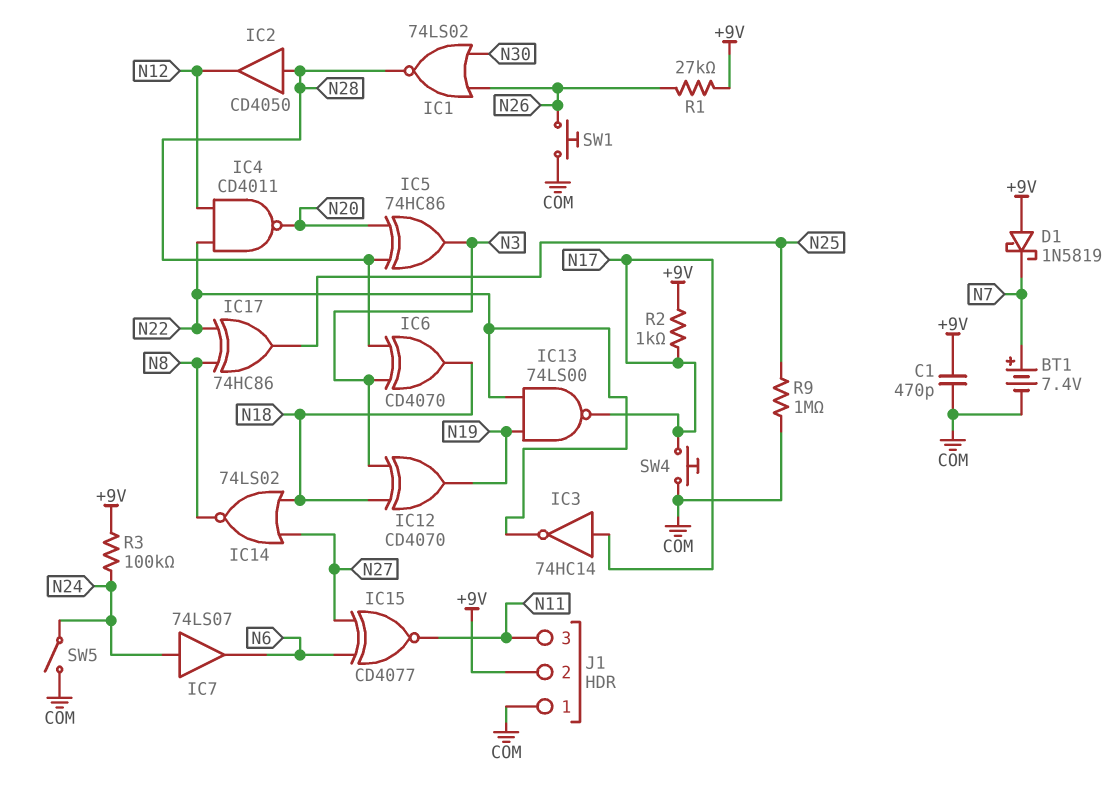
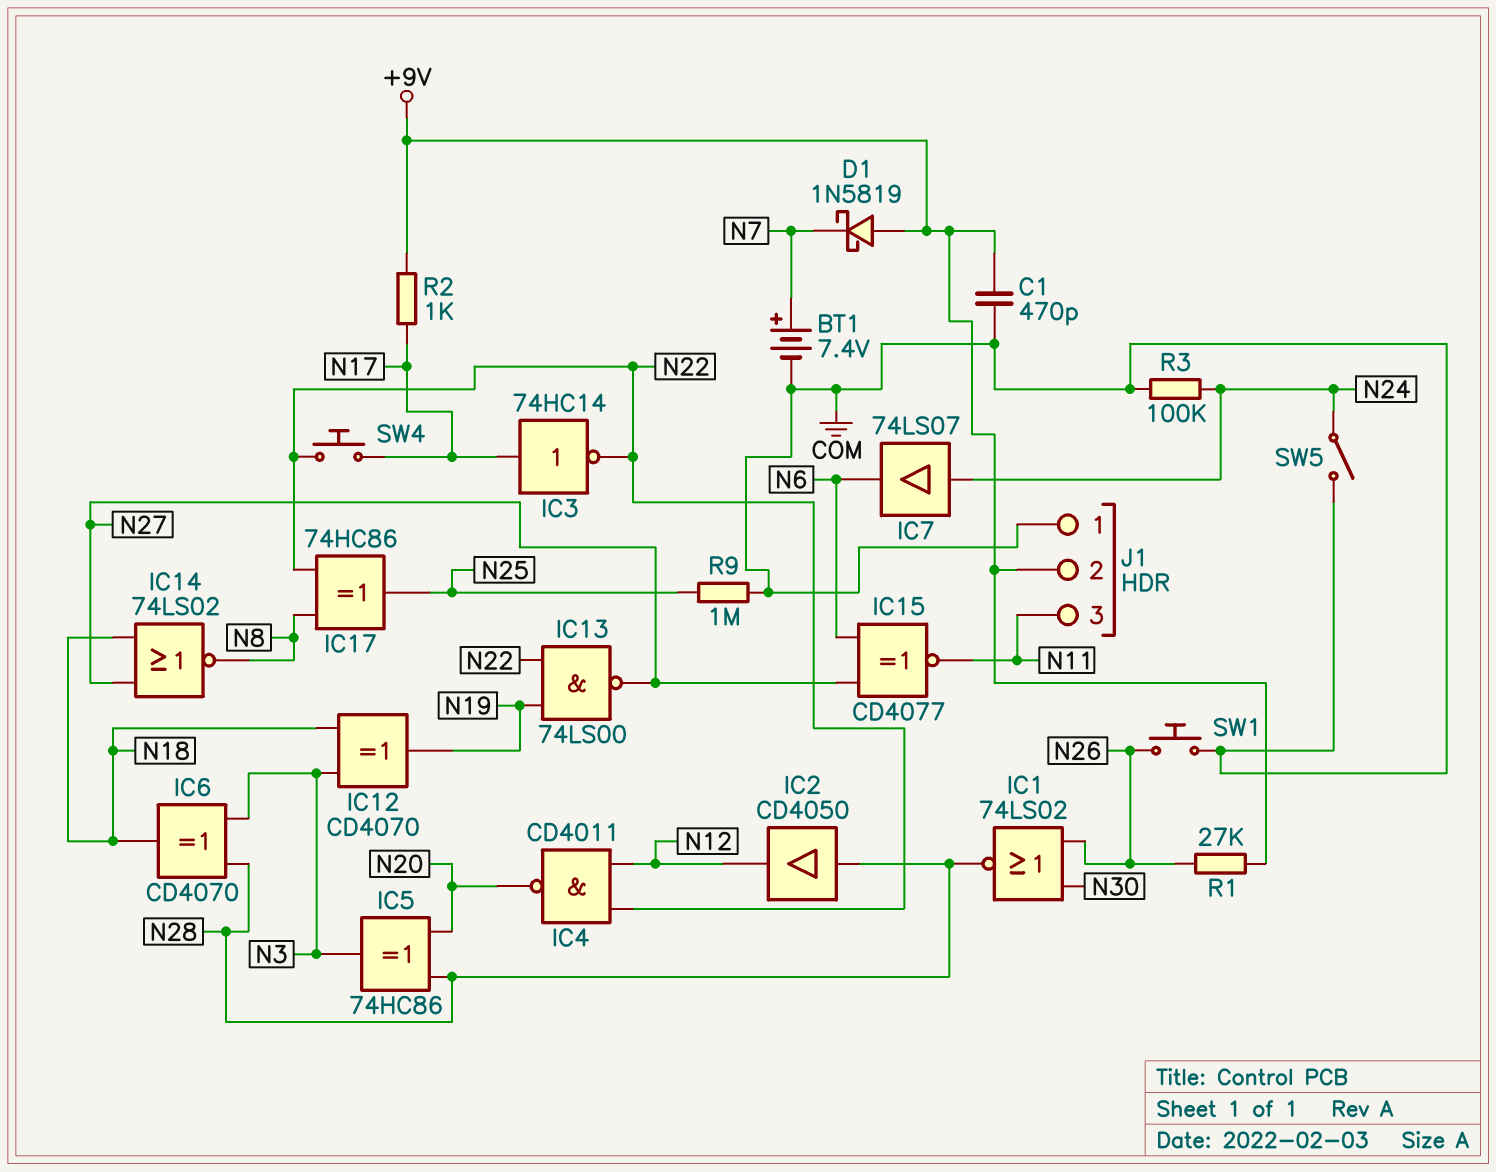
IC13: NAND 74LS00 (in N19, in N22, out N17) -> NAND 74LS00 (in N19, in N22, out N27)
R3: 100k (+9V, N24) -> 100k (COM, N24)
SW4: button (COM, N17) -> button (N17, N22)

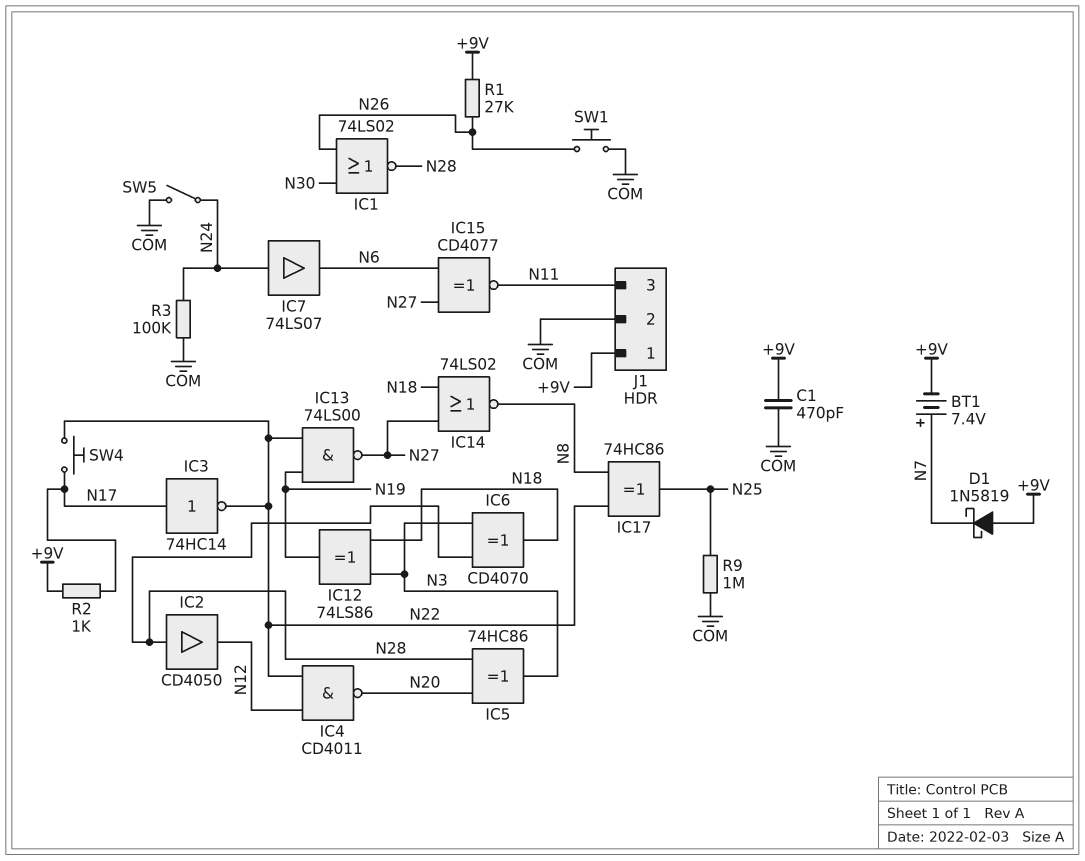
BT1: 7.4V (plus N7, minus COM) -> 7.4V (plus N7, minus +9V)
IC12: XOR CD4070 (in N3, in N18, out N19) -> XOR 74LS86 (in N3, in N18, out N19)
J1 pin 1: COM -> +9V
J1 pin 2: +9V -> COM

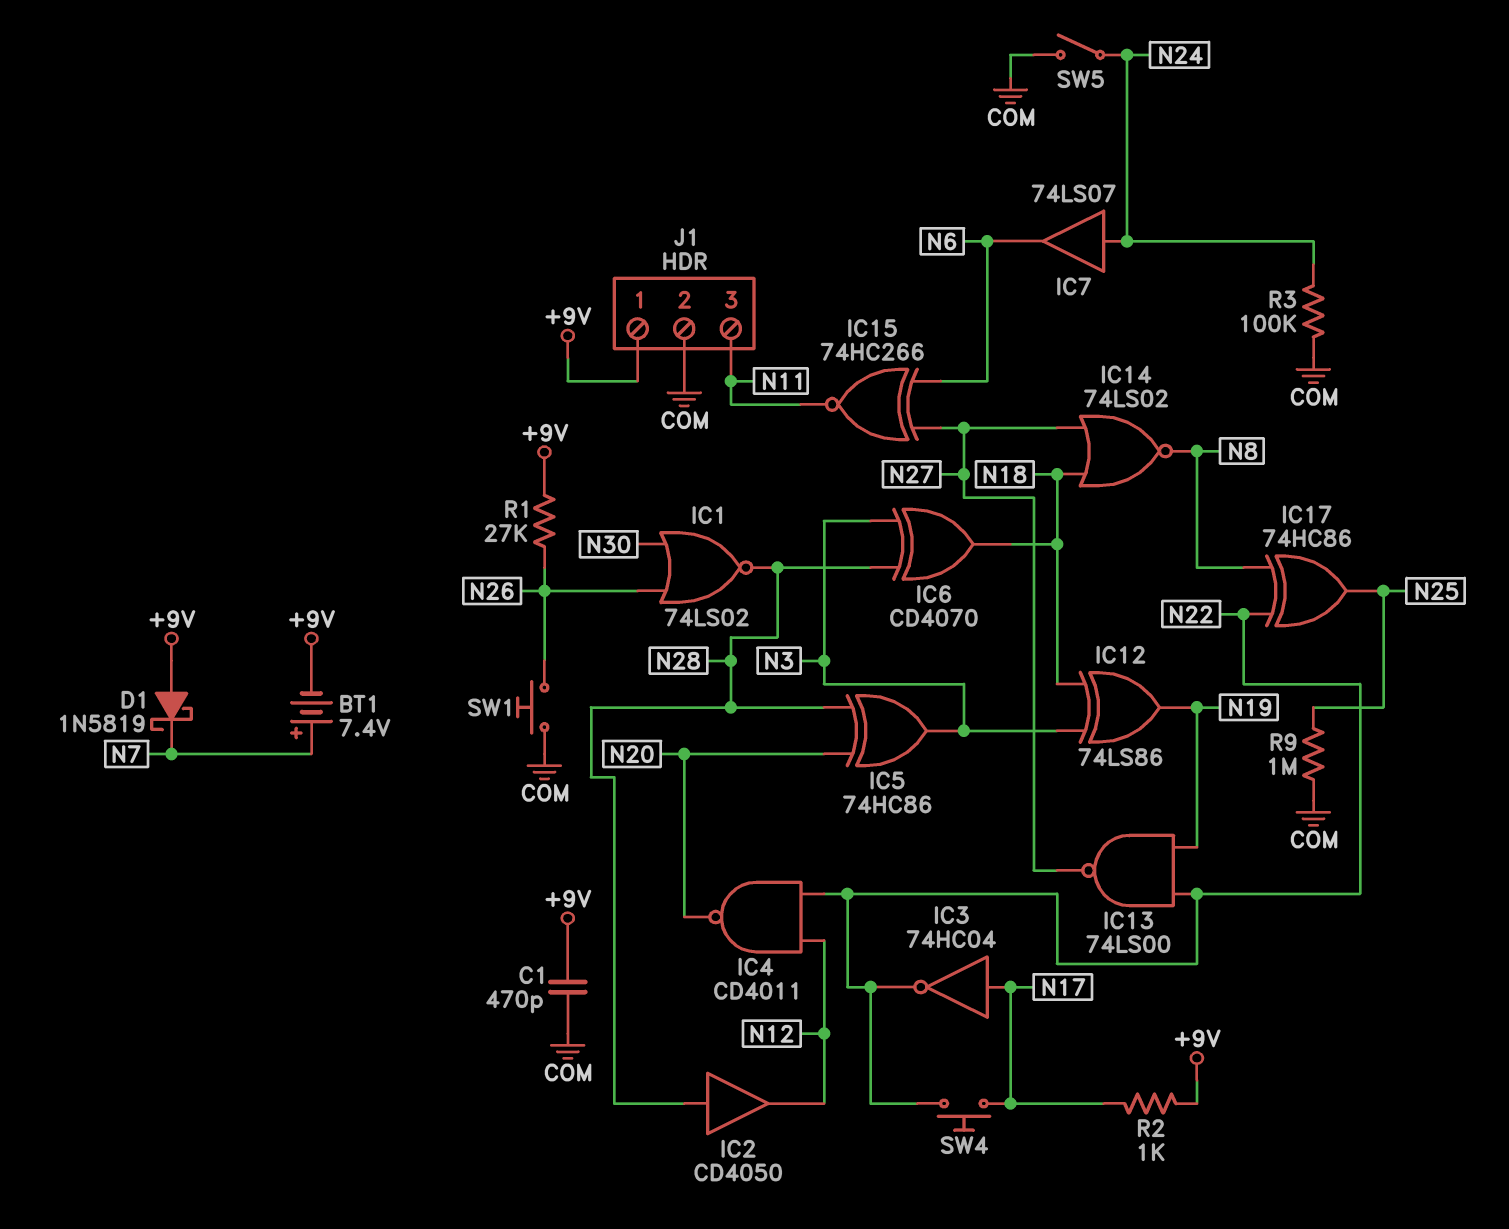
IC3: NOT 74HC14 (in N17, out N22) -> NOT 74HC04 (in N17, out N22)
IC15: XNOR CD4077 (in N6, in N27, out N11) -> XNOR 74HC266 (in N6, in N27, out N11)

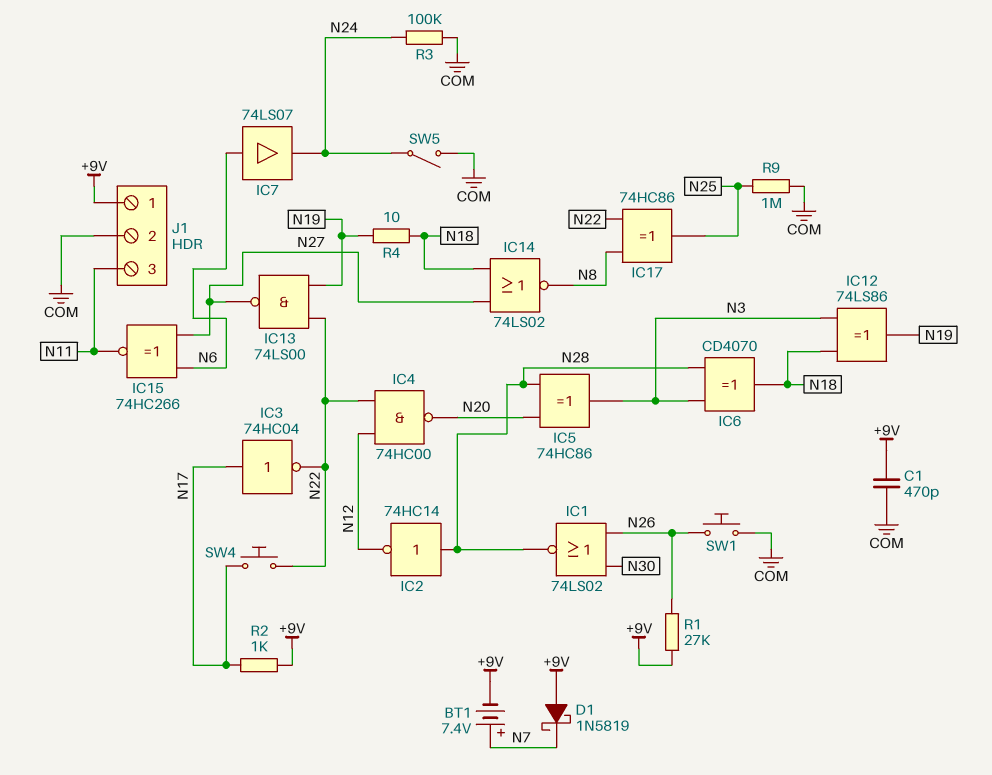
IC2: buffer CD4050 (in N28, out N12) -> NOT 74HC14 (in N28, out N12)
IC4: NAND CD4011 (in N12, in N22, out N20) -> NAND 74HC00 (in N12, in N22, out N20)
IC7: buffer 74LS07 (in N24, out N6) -> buffer 74LS07 (in N6, out N24)
R4: none -> 10 (N18, N19)

